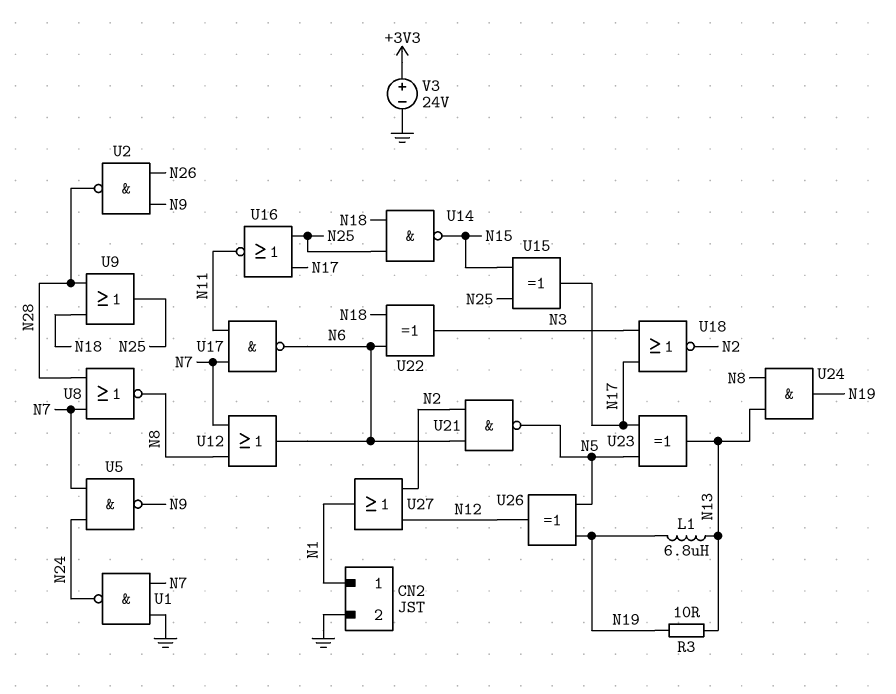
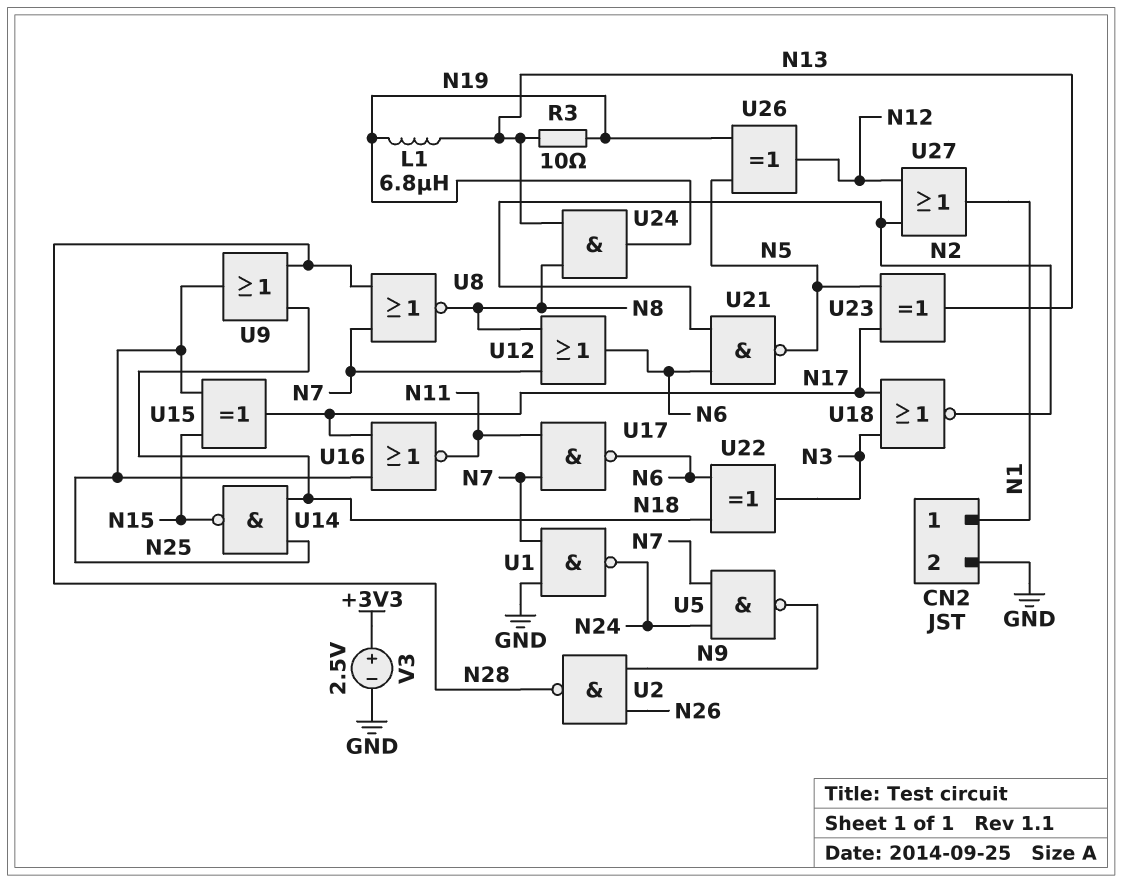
V3: 24V (plus +3V3, minus GND) -> 2.5V (plus +3V3, minus GND)

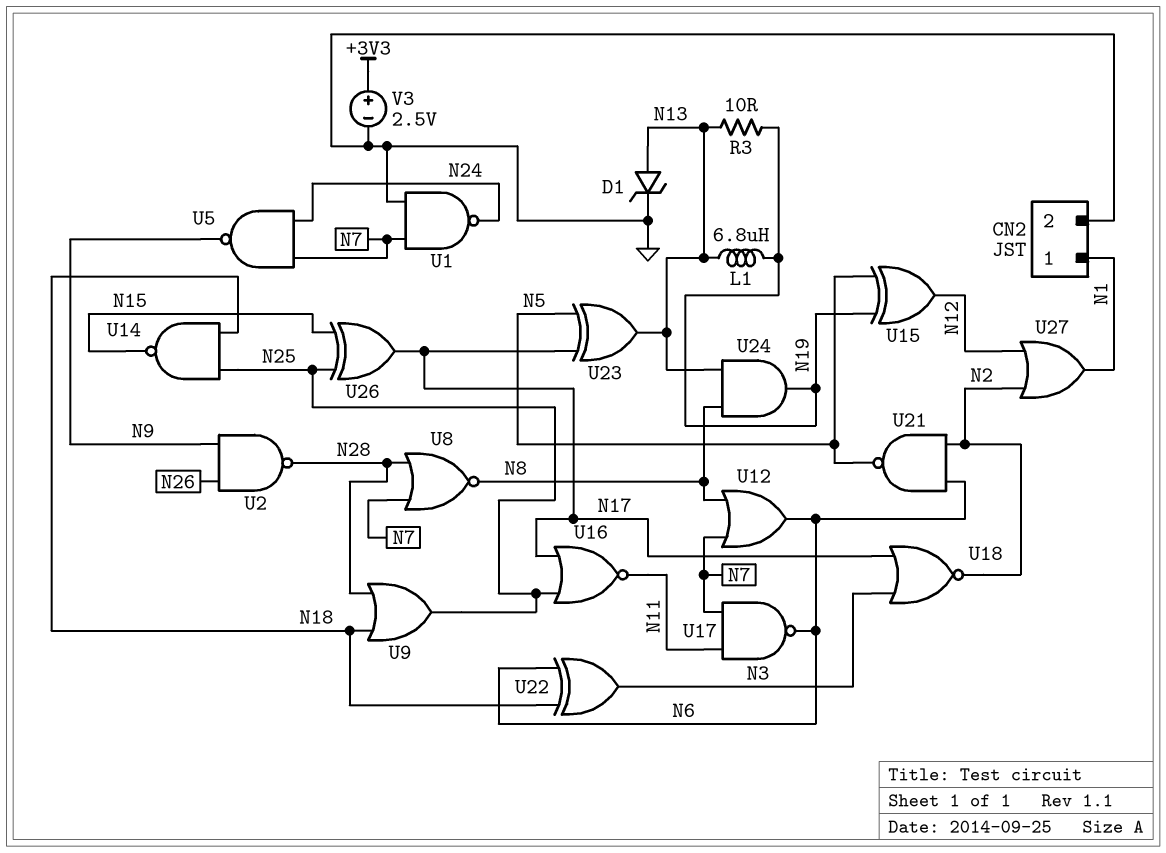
D1: none -> zener (A N13, K GND)
U15: XOR (in N15, in N25, out N17) -> XOR (in N5, in N19, out N12)
U26: XOR (in N5, in N19, out N12) -> XOR (in N15, in N25, out N17)

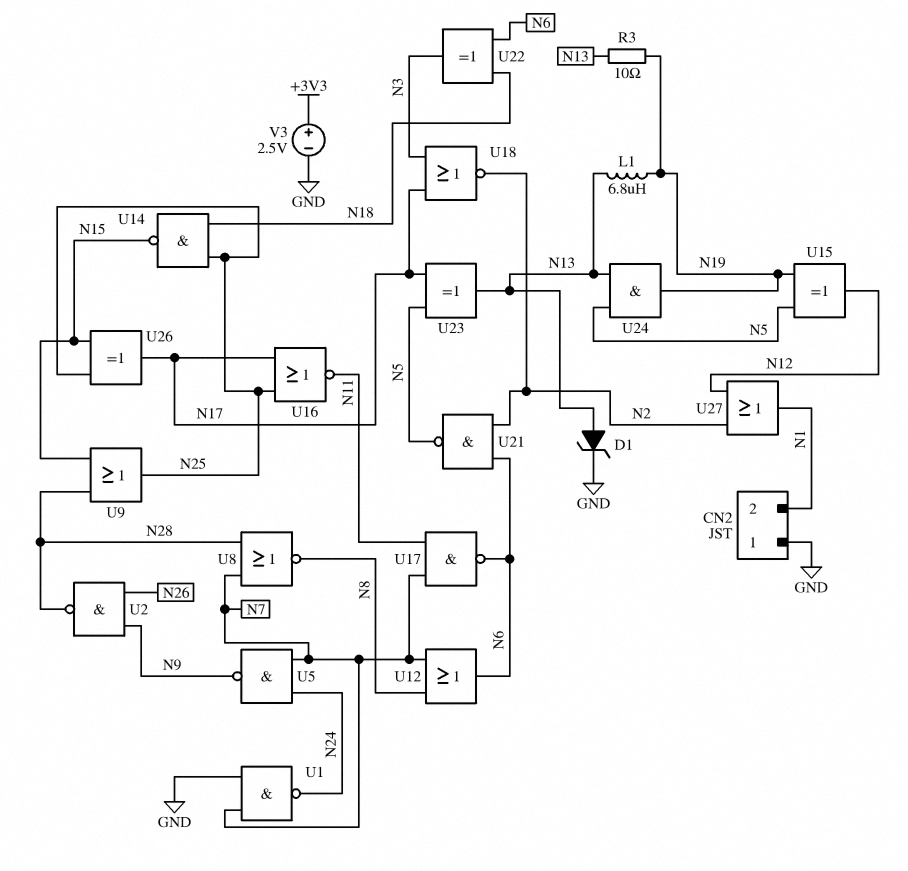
CN2 pin 1: N1 -> GND
CN2 pin 2: GND -> N1
U9: OR (in N18, in N28, out N25) -> OR (in N15, in N28, out N25)
U24: AND (in N8, in N13, out N19) -> AND (in N5, in N13, out N19)

